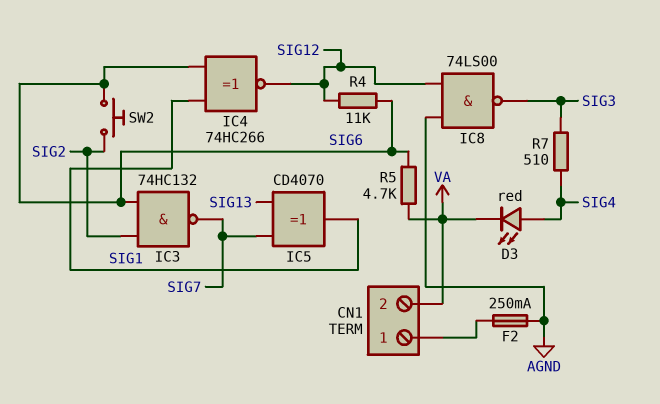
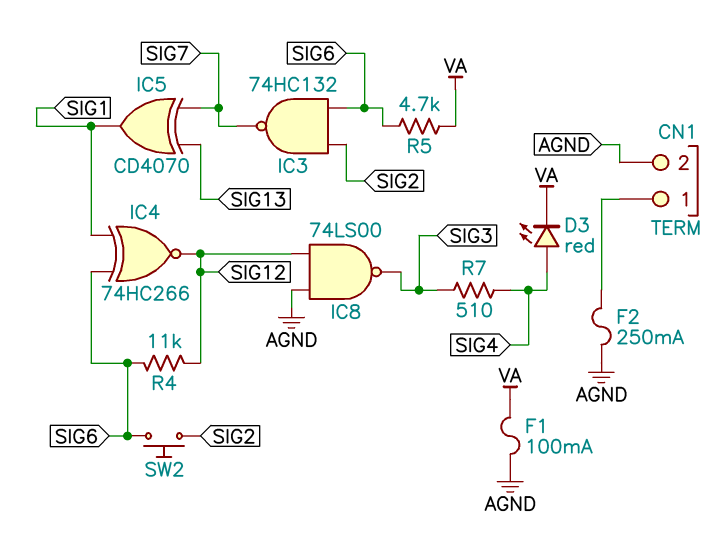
CN1 pin 2: VA -> AGND
F1: none -> 100mA (AGND, VA)

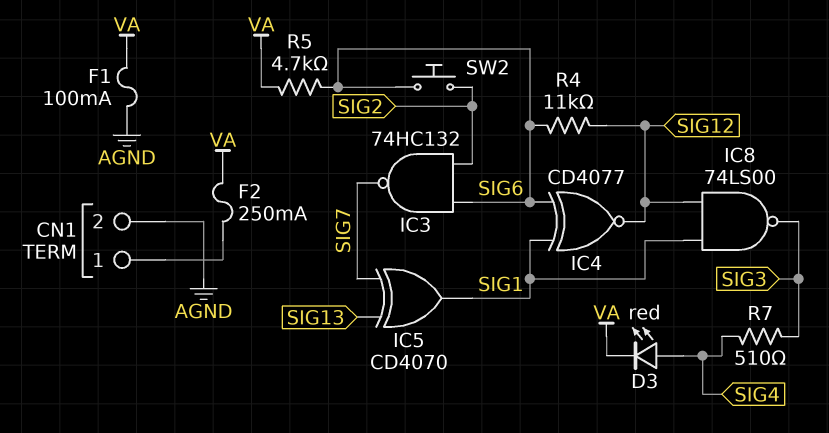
F2: 250mA (AGND, CN1/1) -> 250mA (CN1/1, VA)
IC4: XNOR 74HC266 (in SIG1, in SIG6, out SIG12) -> XNOR CD4077 (in SIG1, in SIG6, out SIG12)
IC8: NAND 74LS00 (in AGND, in SIG12, out SIG3) -> NAND 74LS00 (in SIG1, in SIG12, out SIG3)

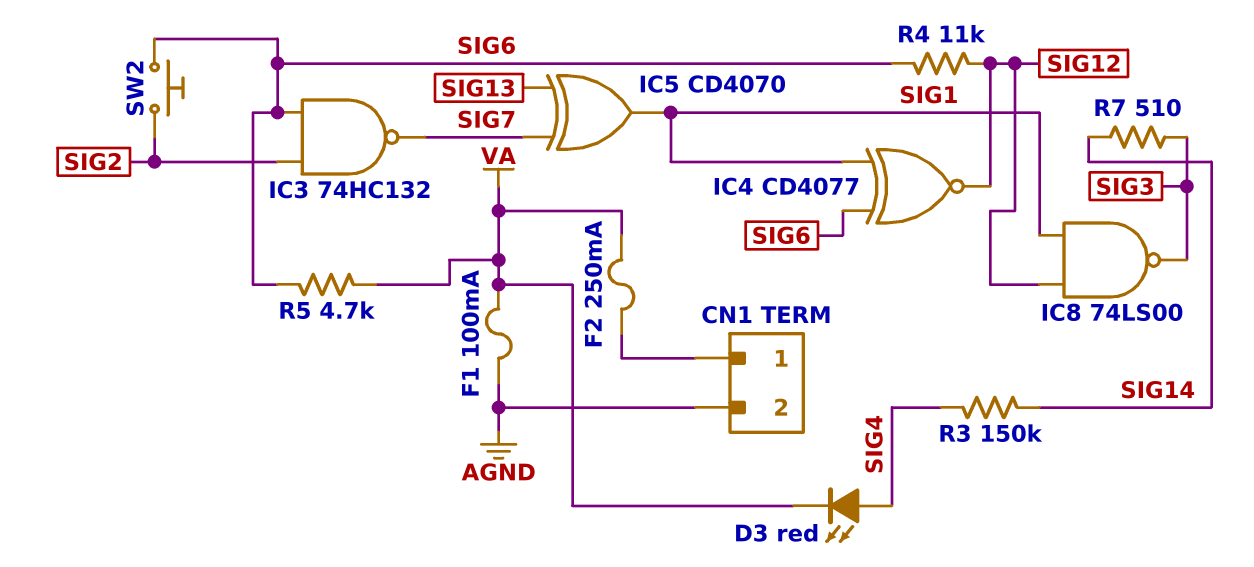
R3: none -> 150k (SIG4, SIG14)
R7: 510 (SIG3, SIG4) -> 510 (SIG3, SIG14)

